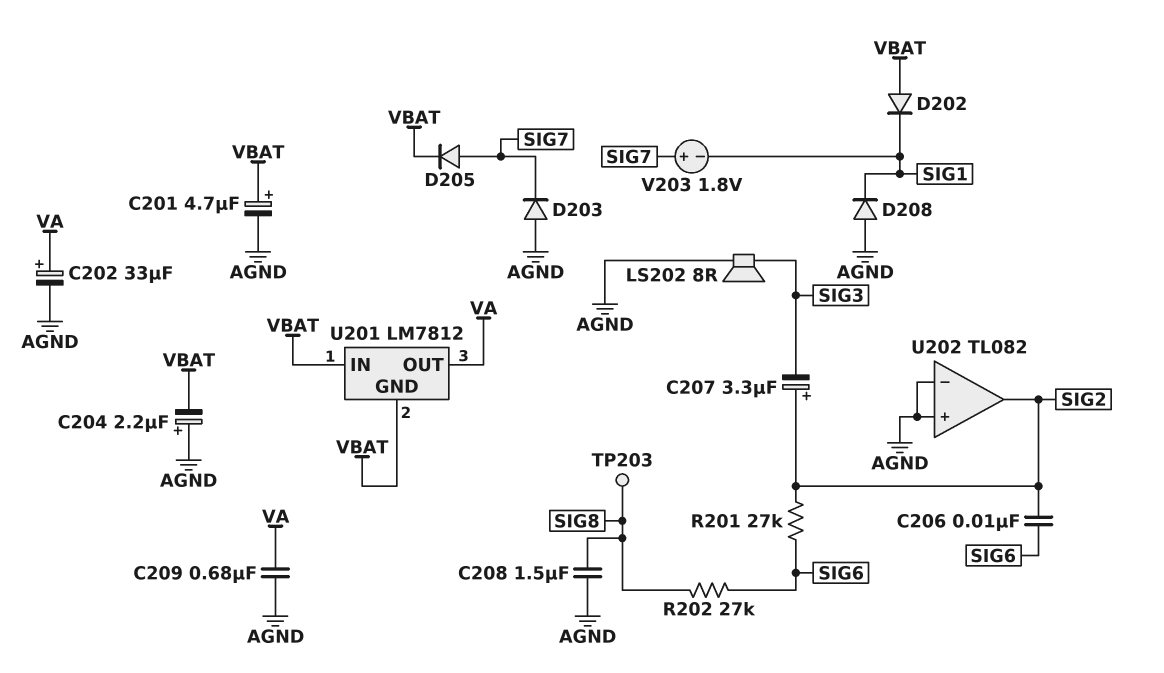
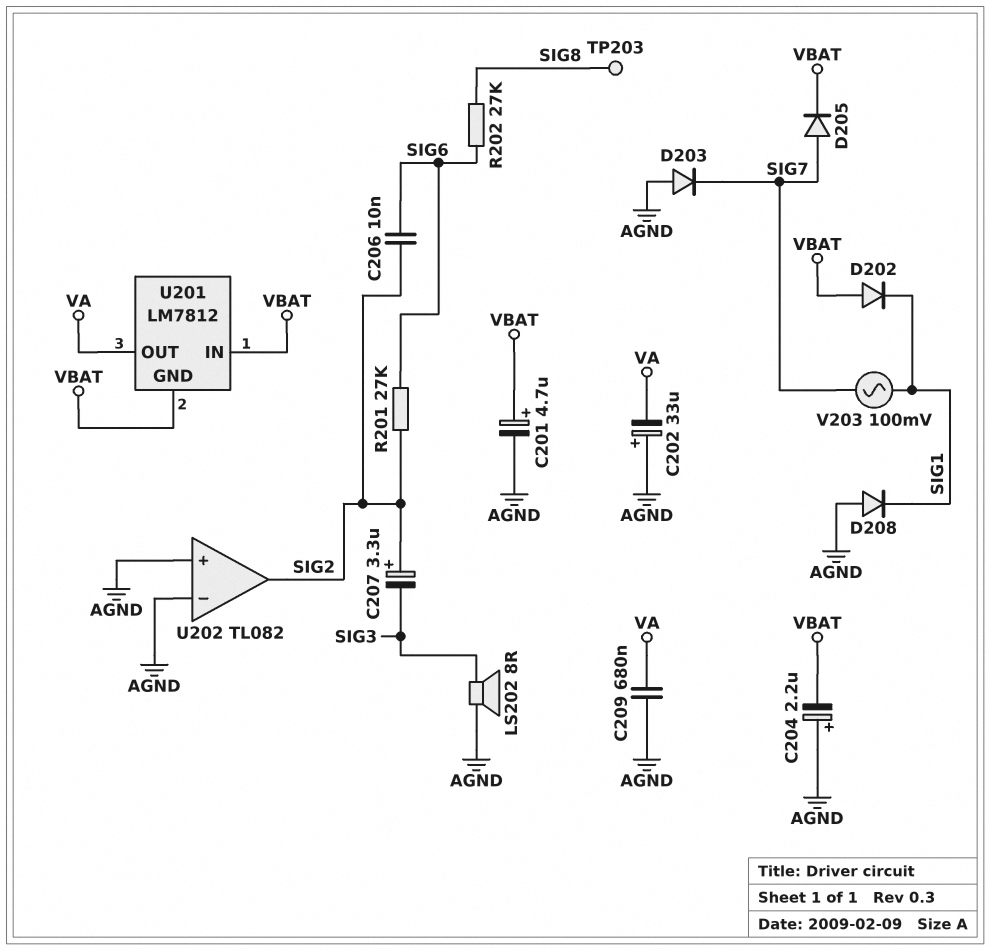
C202: 33uF (plus VA, minus AGND) -> 33uF (plus AGND, minus VA)
C208: 1.5uF (AGND, SIG8) -> none
V203: 1.8V (plus SIG7, minus SIG1) -> AC 100mV (SIG1, SIG7)

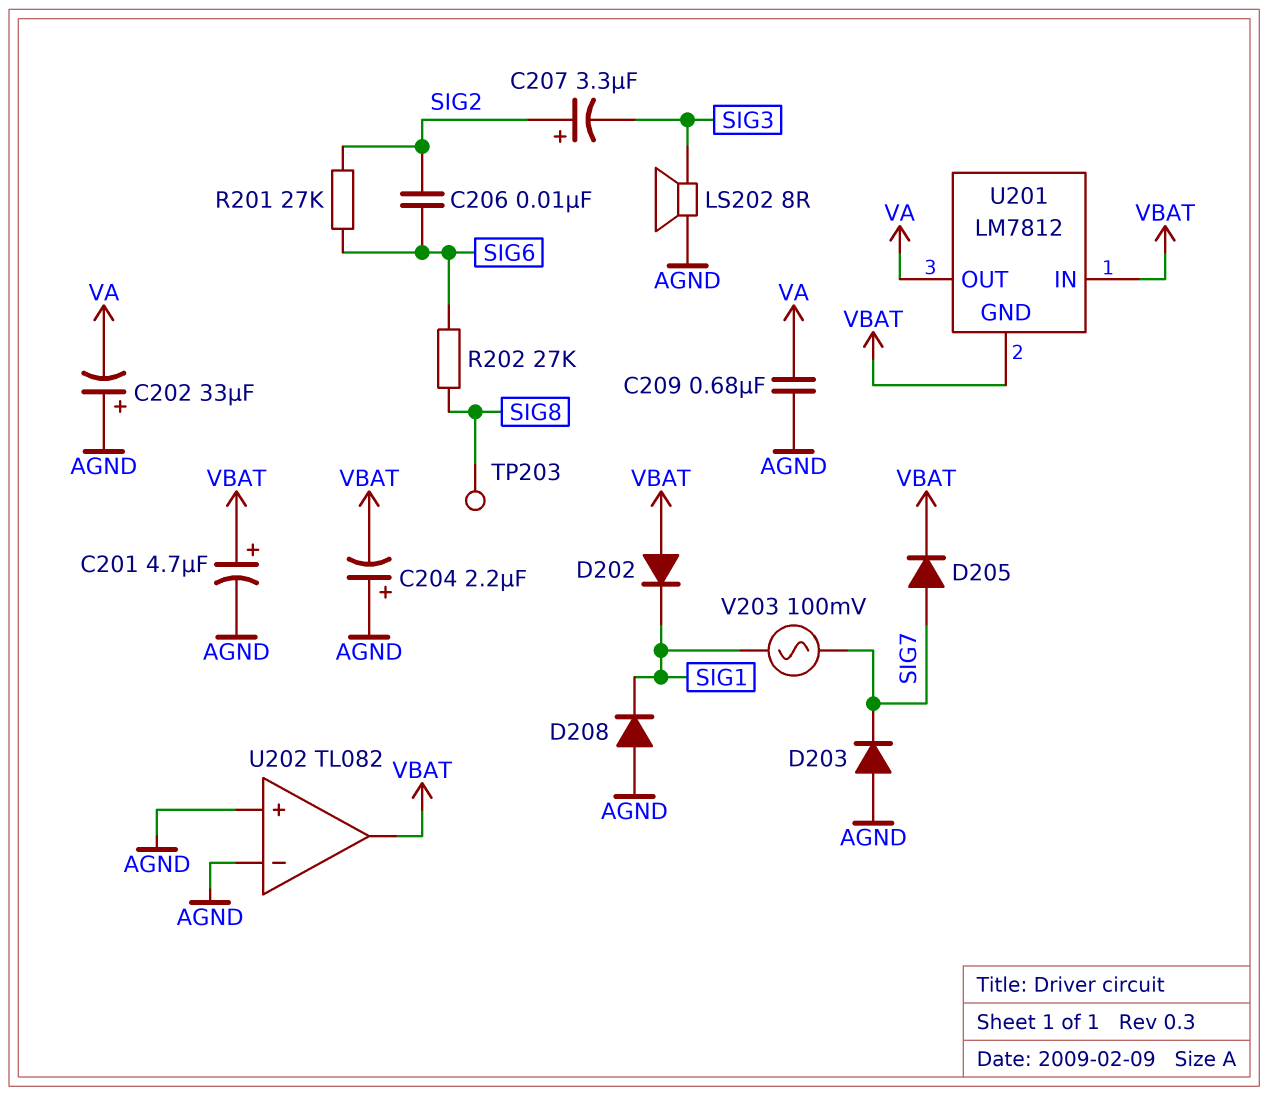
U202 pin out: SIG2 -> VBAT

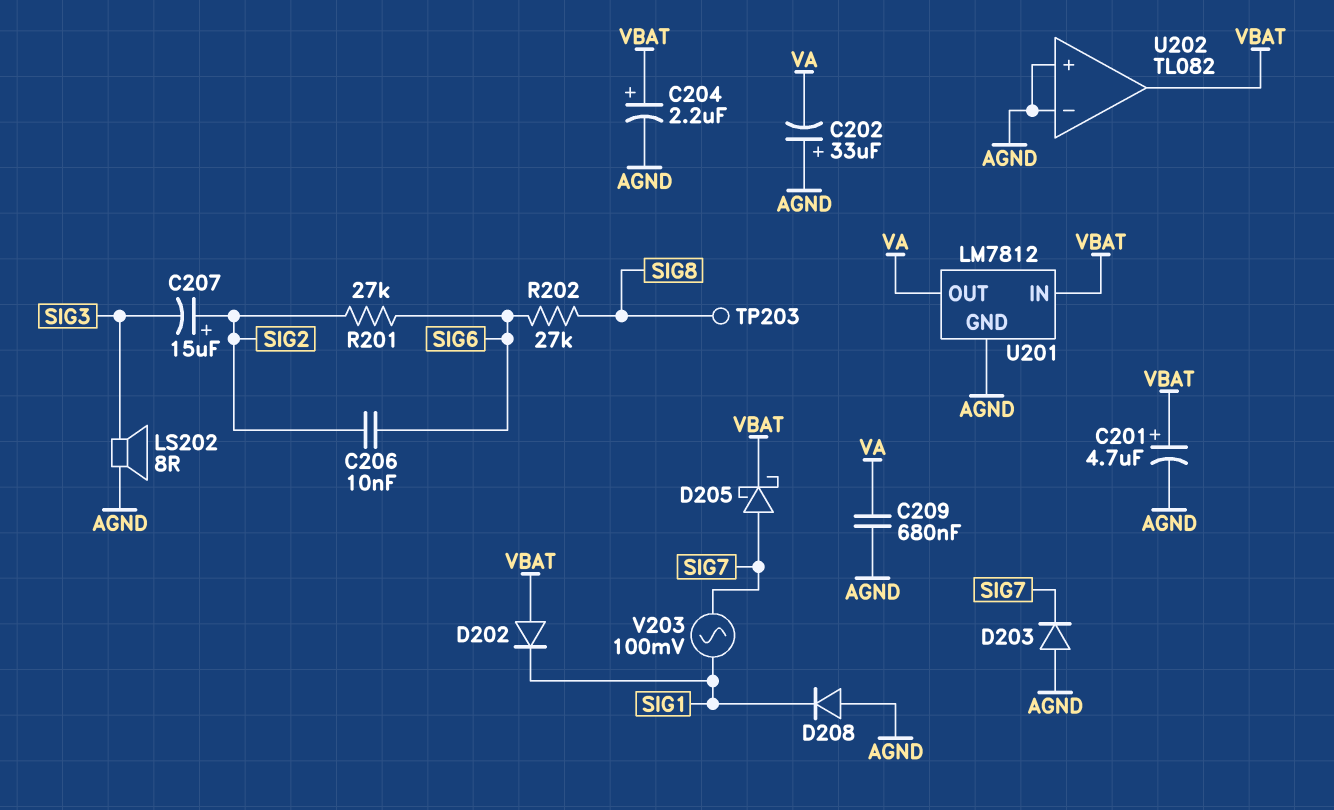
C204: 2.2uF (plus AGND, minus VBAT) -> 2.2uF (plus VBAT, minus AGND)
C207: 3.3uF (plus SIG2, minus SIG3) -> 15uF (plus SIG2, minus SIG3)
D205: diode (A SIG7, K VBAT) -> schottky (A SIG7, K VBAT)
U201 pin GND: VBAT -> AGND

